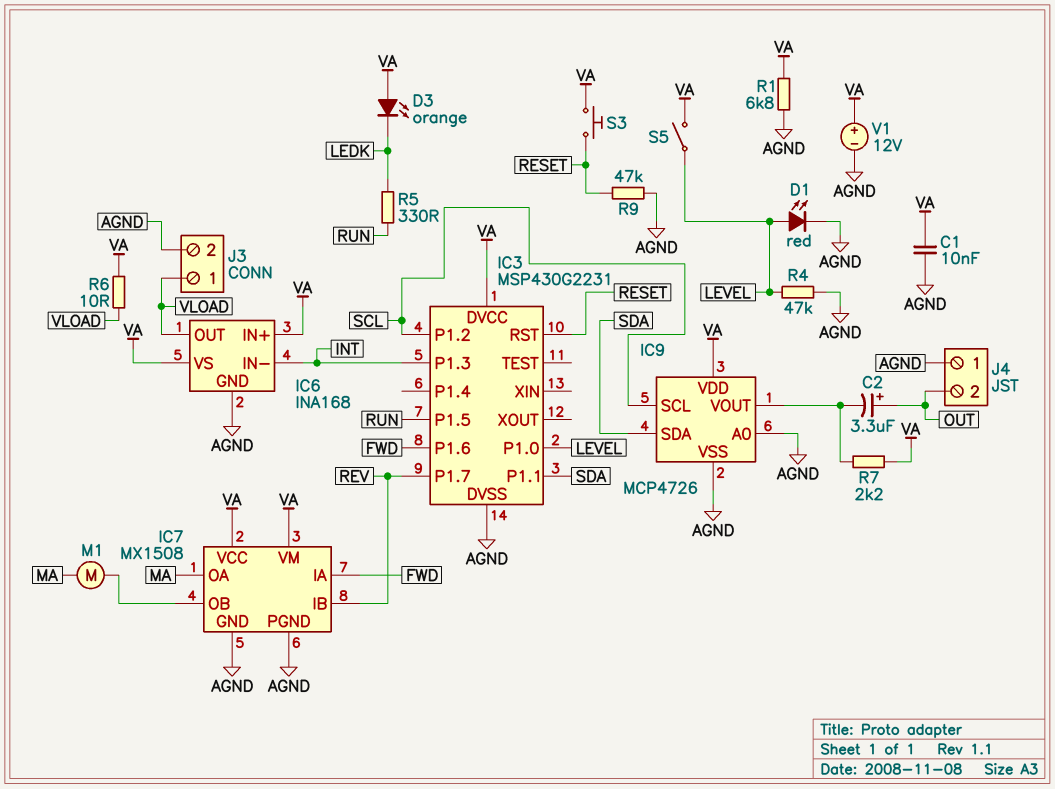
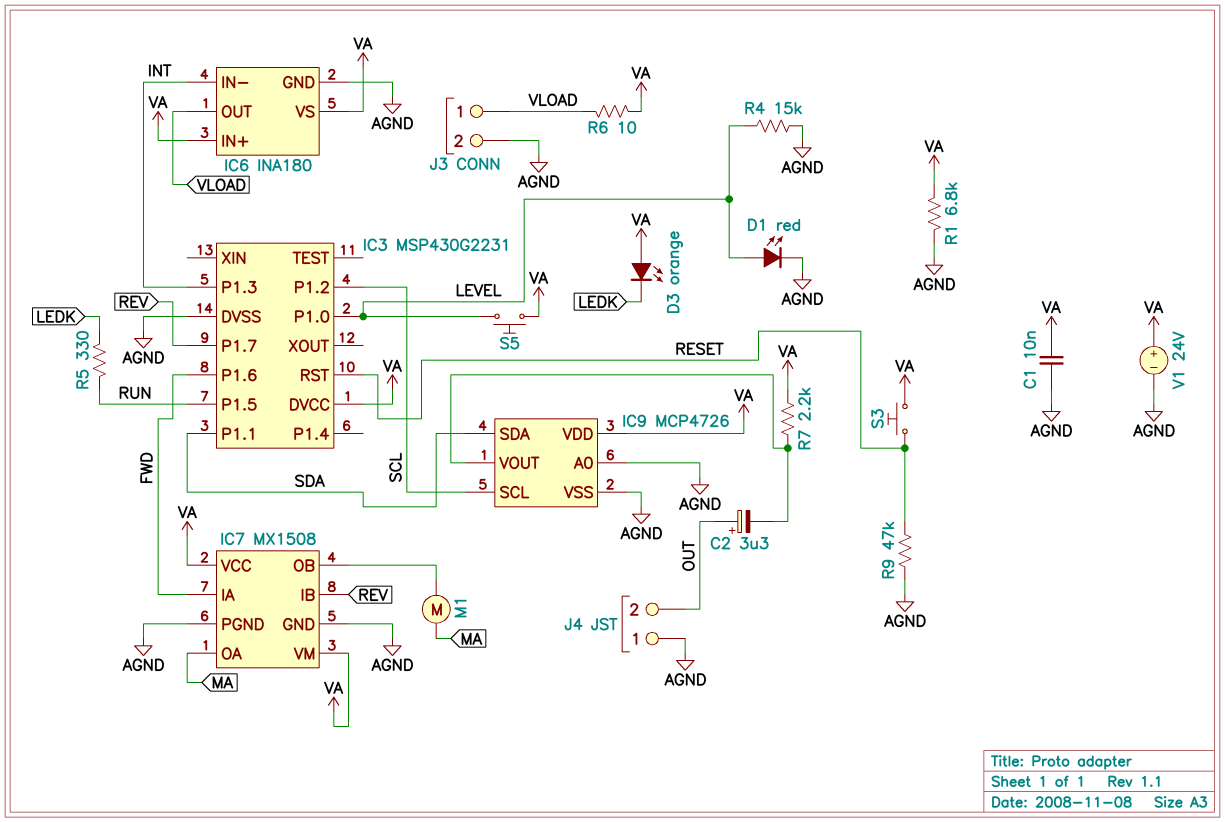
IC6: INA168 -> INA180
R4: 47k (AGND, LEVEL) -> 15k (AGND, LEVEL)
S5: switch (LEVEL, VA) -> button (LEVEL, VA)
V1: 12V (plus VA, minus AGND) -> 24V (plus VA, minus AGND)

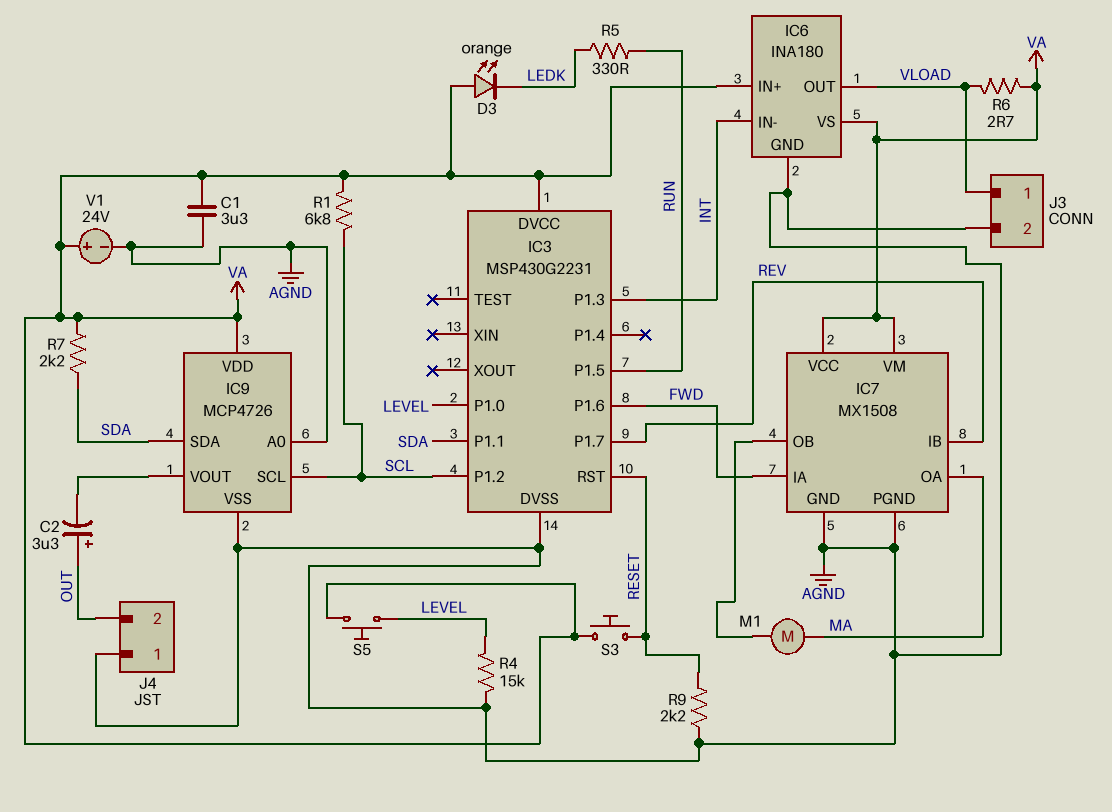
C1: 10nF (AGND, VA) -> 3.3uF (AGND, VA)
D1: LED red (A LEVEL, K AGND) -> none
R1: 6.8k (AGND, VA) -> 6.8k (SCL, VA)
R6: 10 (VA, VLOAD) -> 2.7 (VA, VLOAD)
R7: 2.2k (IC9/VOUT, VA) -> 2.2k (SDA, VA)
R9: 47k (AGND, RESET) -> 2.2k (AGND, RESET)

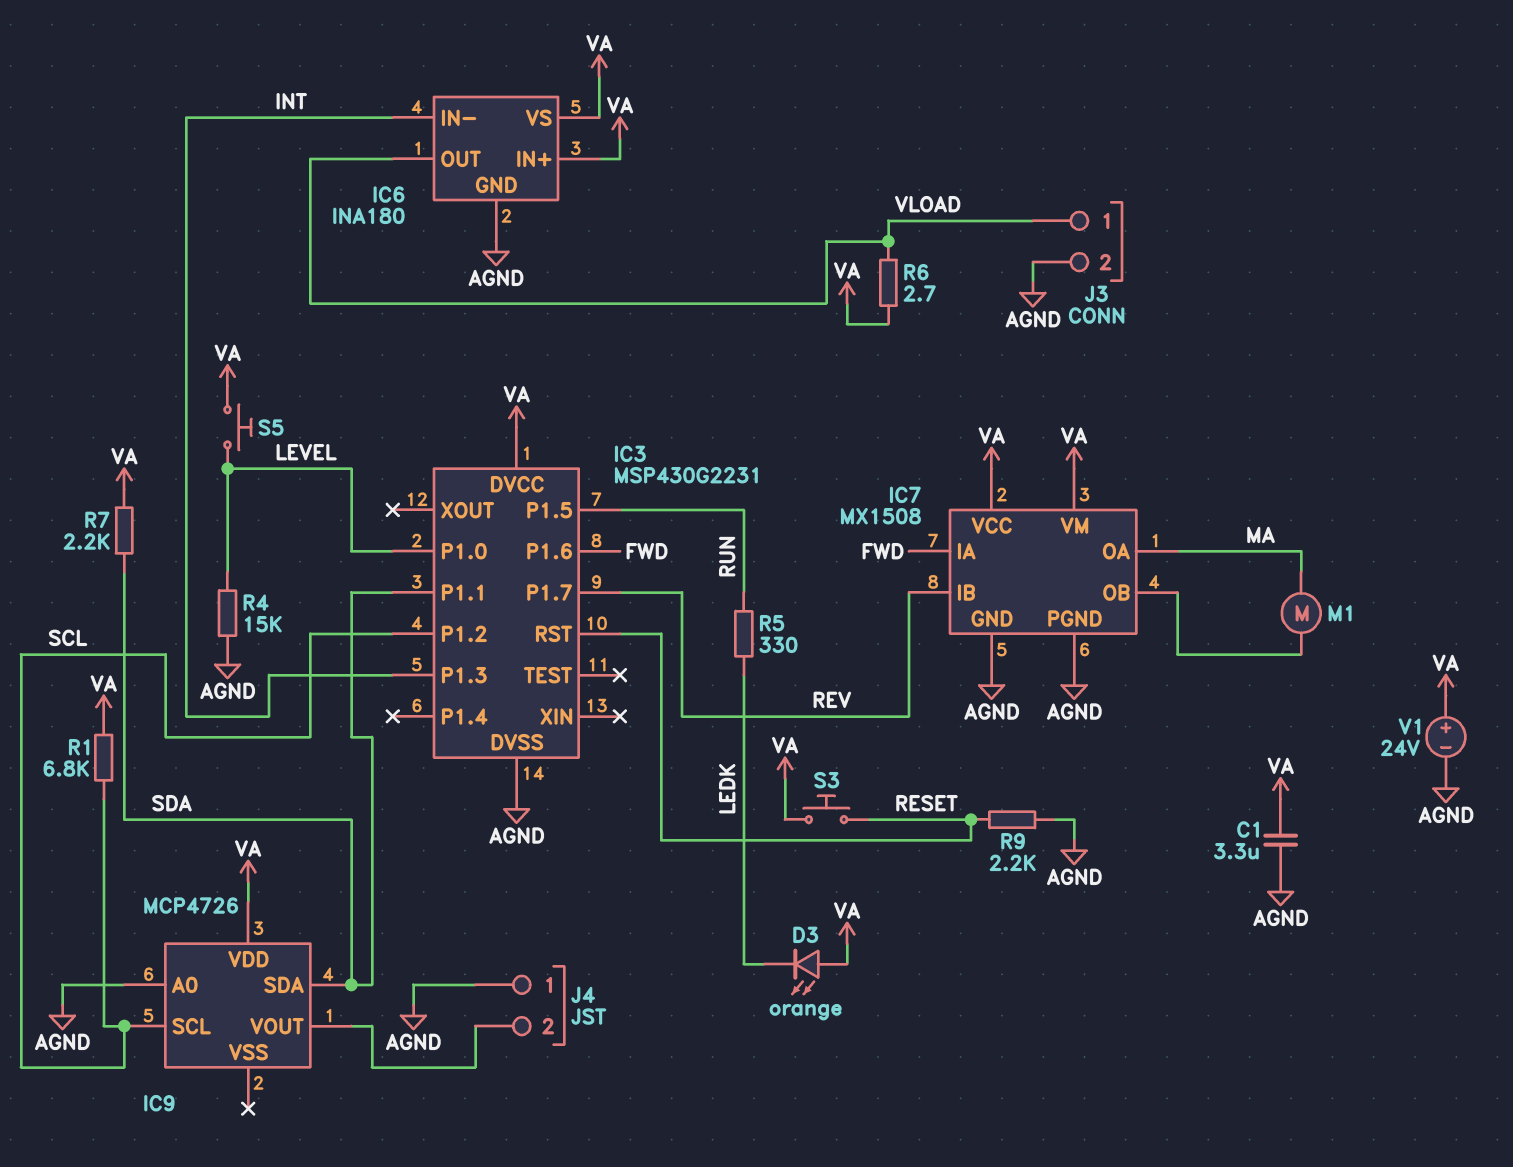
C2: 3.3uF (plus OUT, minus IC9/VOUT) -> none
IC9 pin VSS: AGND -> none
J4 pin 2: OUT -> IC9/VOUT

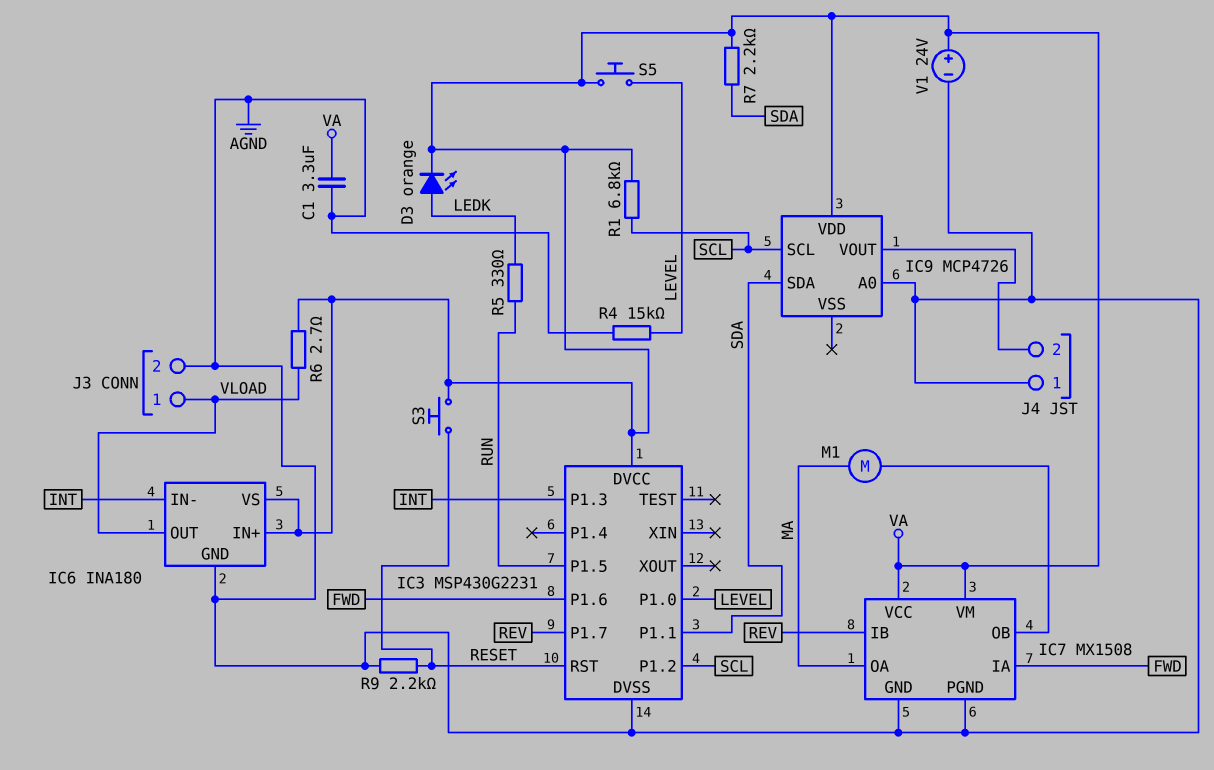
D3: LED orange (A VA, K LEDK) -> LED orange (A LEDK, K VA)

